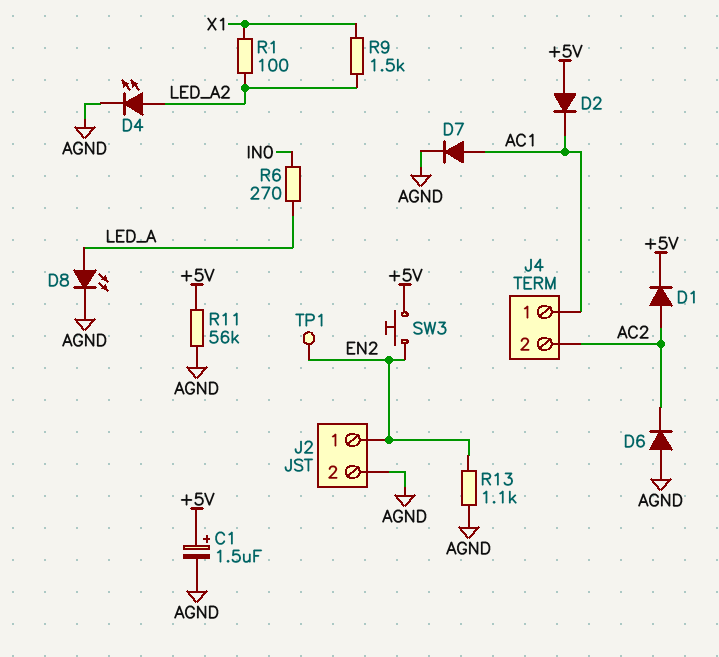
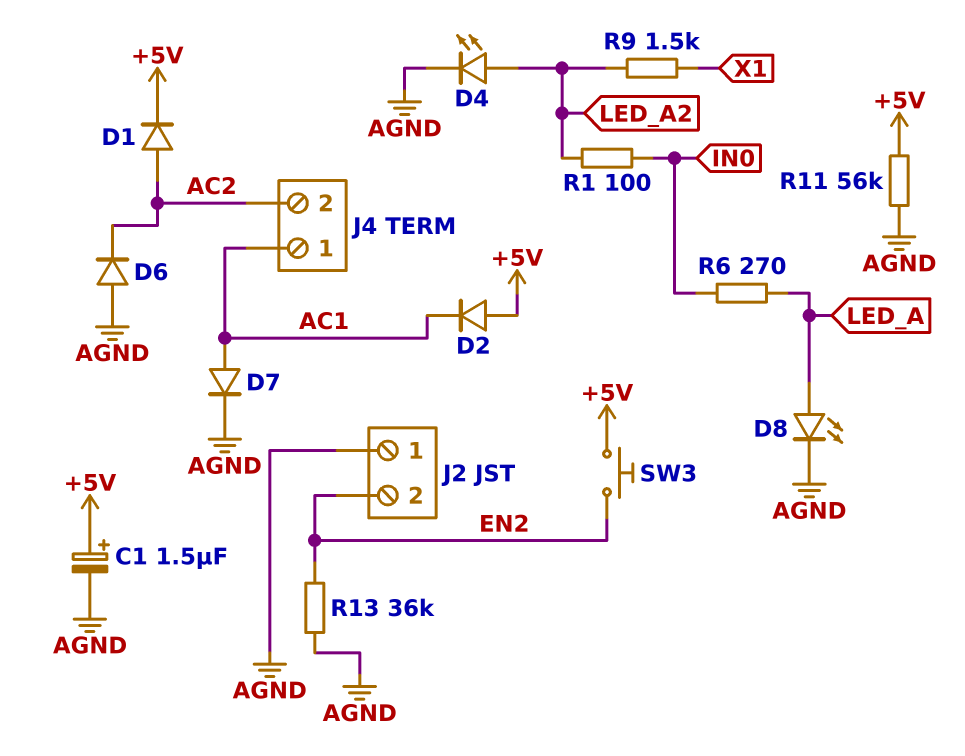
J2 pin 1: EN2 -> AGND
J2 pin 2: AGND -> EN2
R1: 100 (LED_A2, X1) -> 100 (IN0, LED_A2)
R13: 1.1k (AGND, EN2) -> 36k (AGND, EN2)
TP1: test point (EN2) -> none

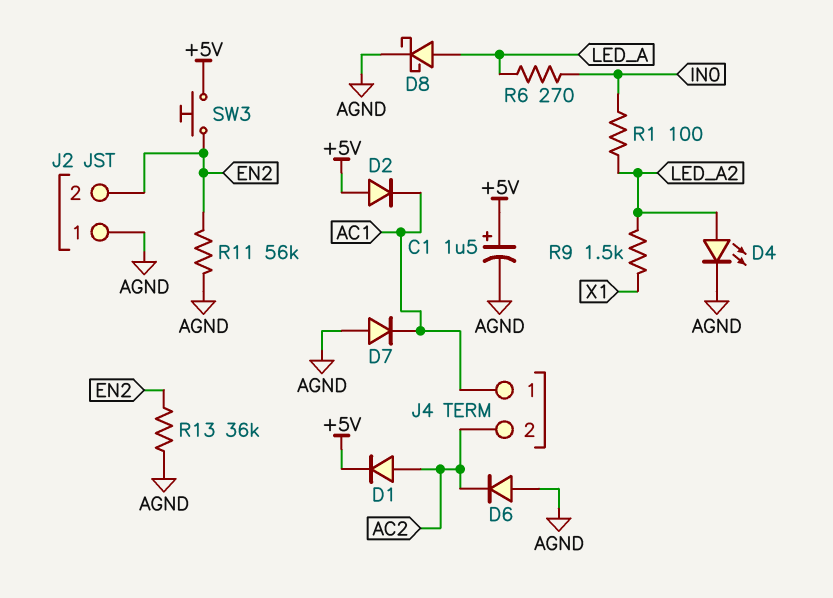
D7: diode (A AC1, K AGND) -> diode (A AGND, K AC1)
D8: LED (A LED_A, K AGND) -> schottky (A LED_A, K AGND)
R11: 56k (+5V, AGND) -> 56k (AGND, EN2)

